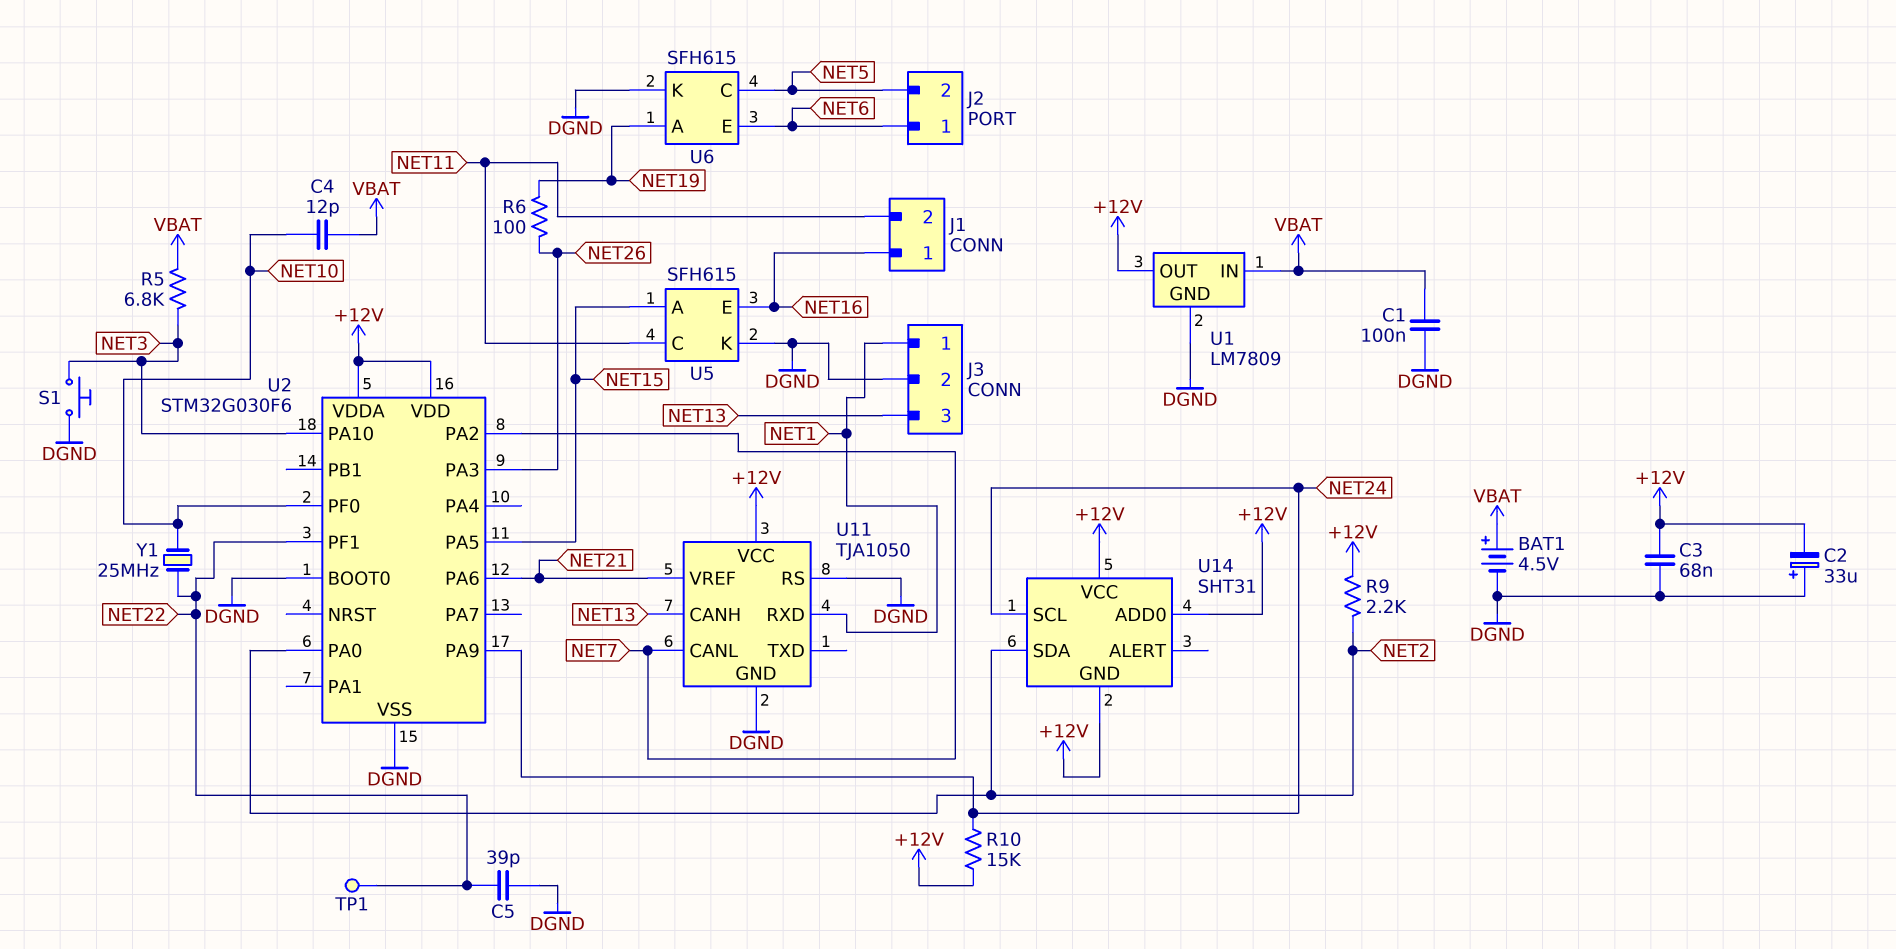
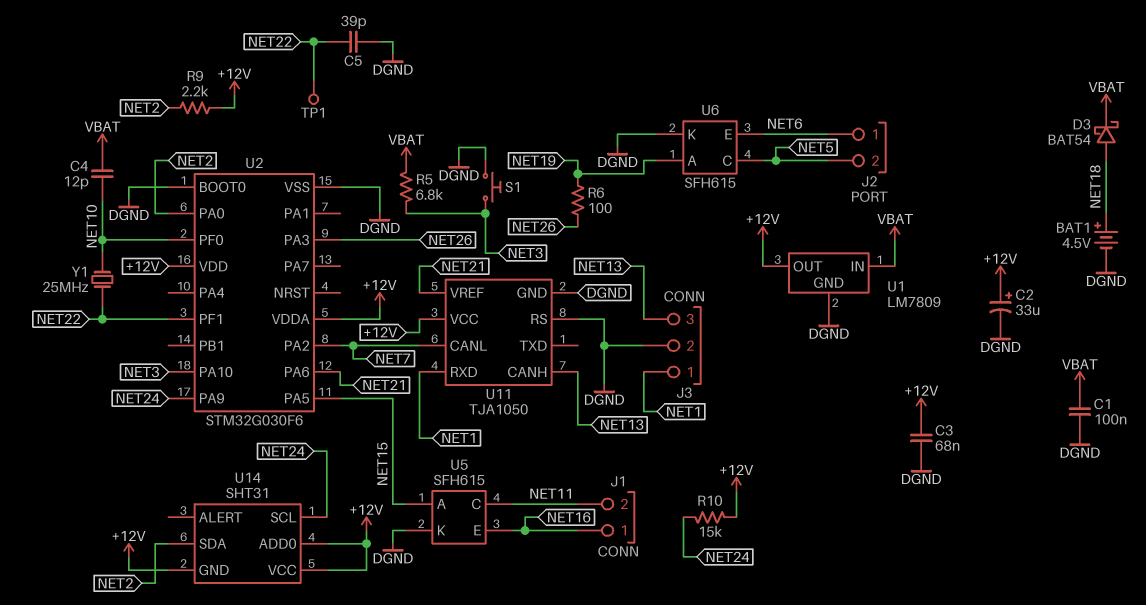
BAT1: 4.5V (plus VBAT, minus DGND) -> 4.5V (plus NET18, minus DGND)
C2: 33uF (plus DGND, minus +12V) -> 33uF (plus +12V, minus DGND)
D3: none -> schottky BAT54 (A NET18, K VBAT)

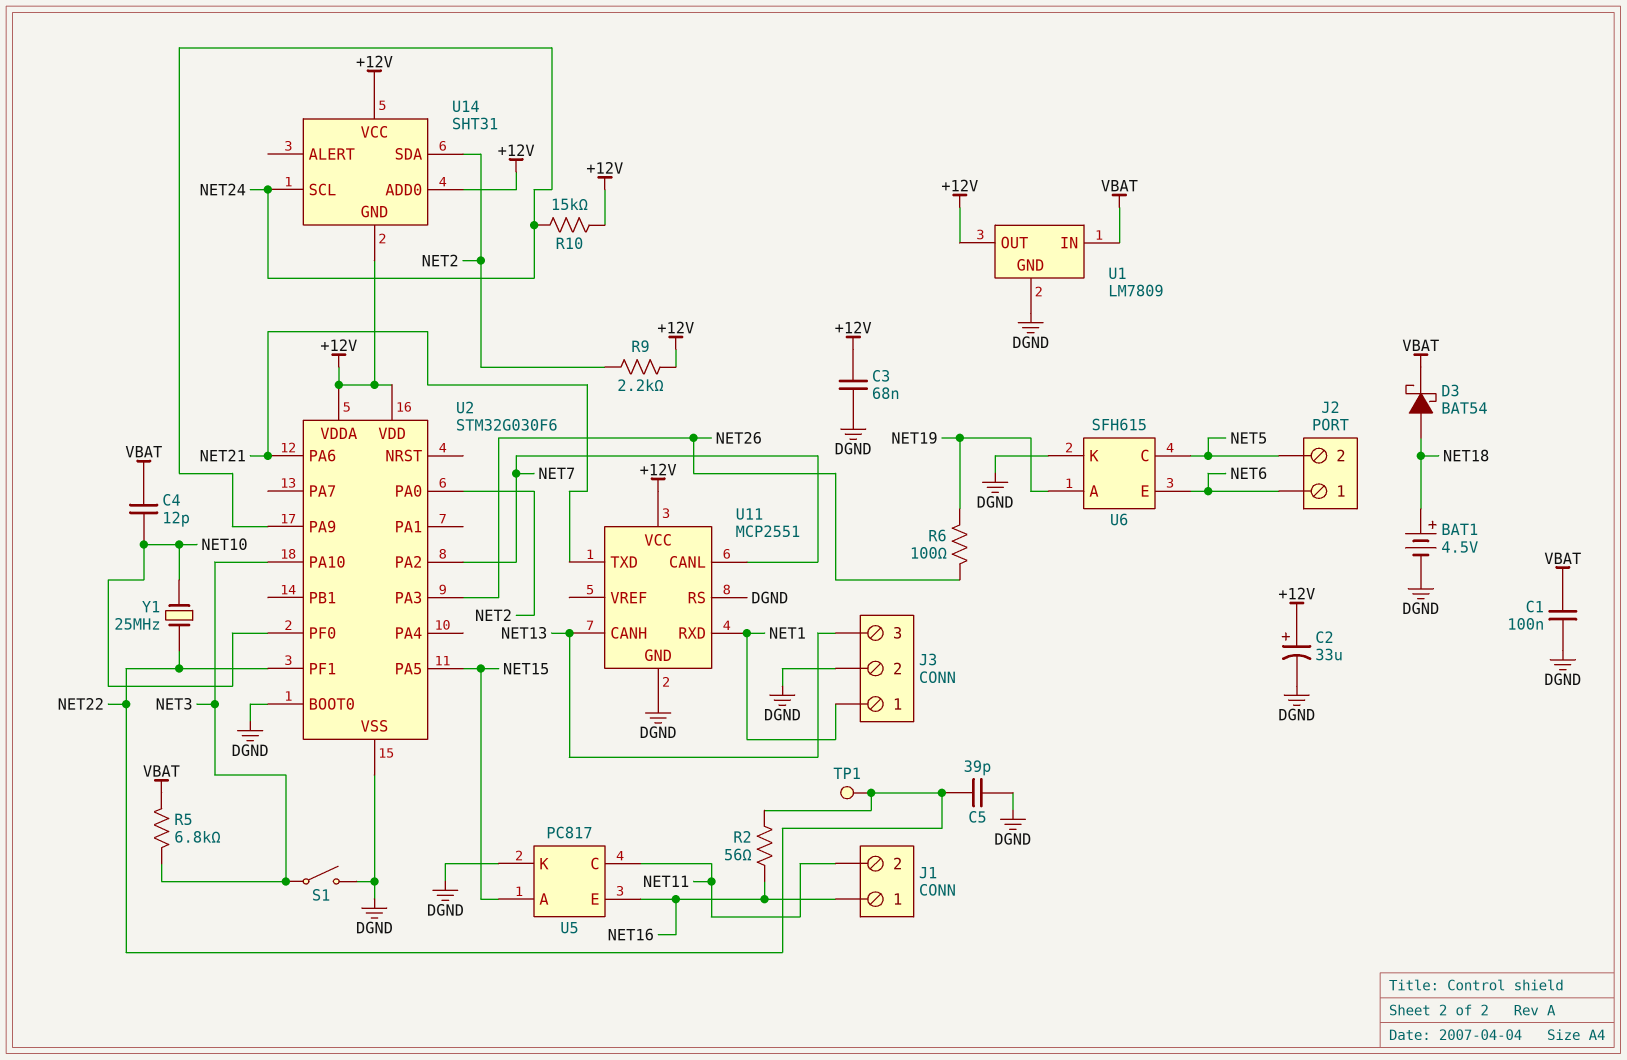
R2: none -> 56 (NET16, NET22)
S1: button (DGND, NET3) -> switch (DGND, NET3)
U5: SFH615 -> PC817
U11: TJA1050 -> MCP2551
U11 pin TXD: none -> NET21
U11 pin VREF: NET21 -> none

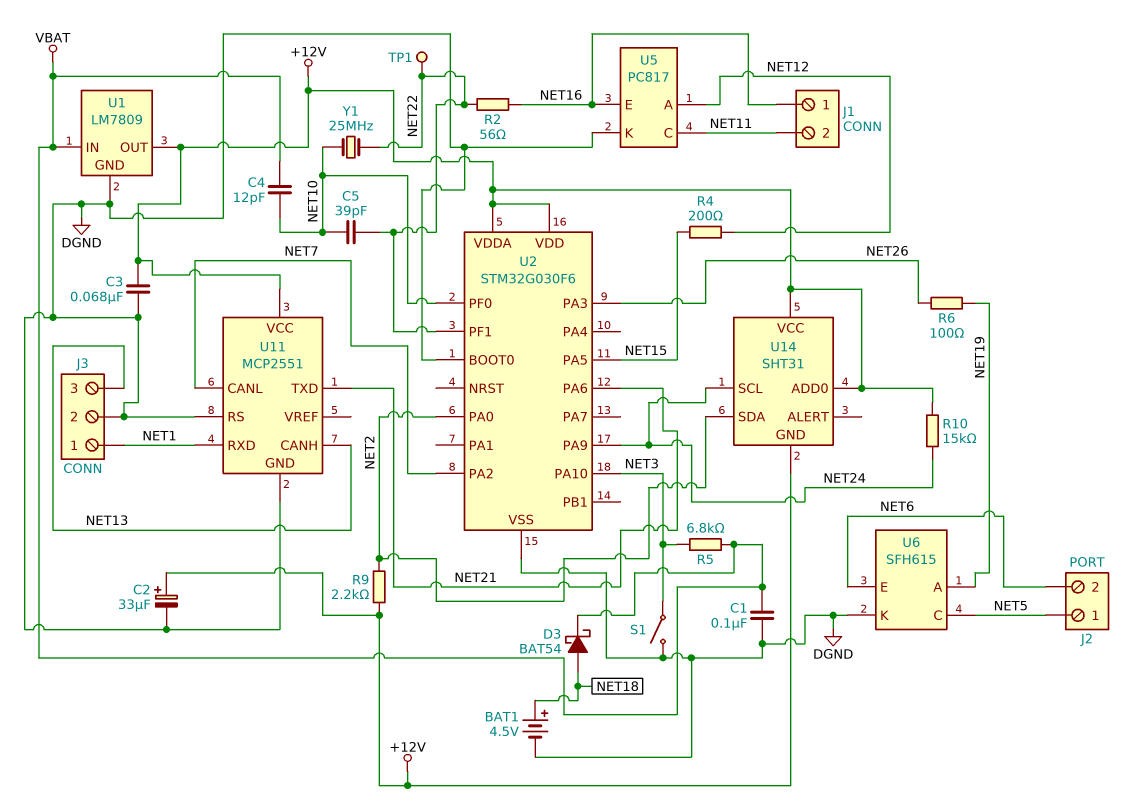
C5: 39pF (DGND, NET22) -> 39pF (NET10, NET22)
J2 pin 1: NET6 -> NET5
J2 pin 2: NET5 -> NET6
R4: none -> 200 (NET12, NET15)
U5 pin A: NET15 -> NET12

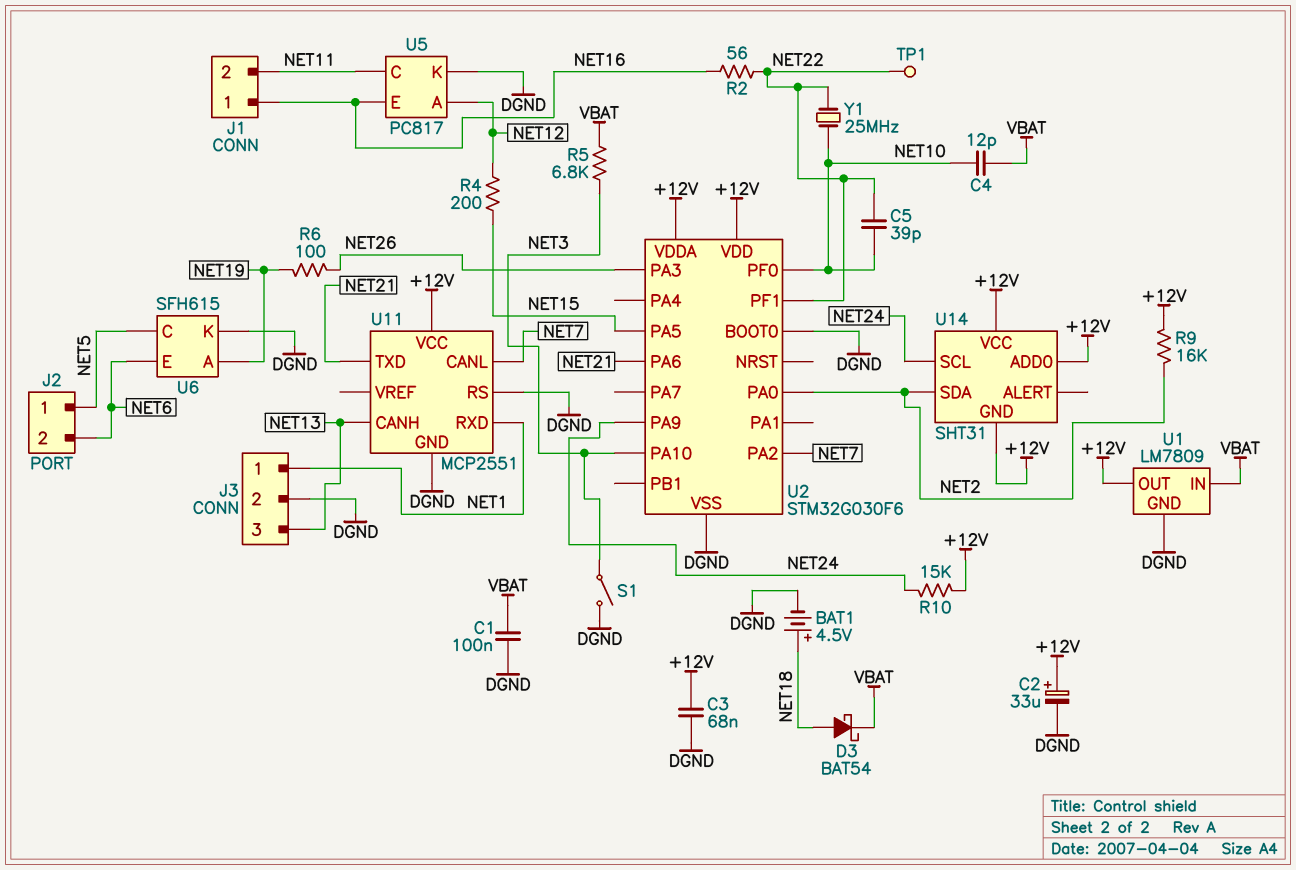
R9: 2.2k (+12V, NET2) -> 16k (+12V, NET2)

